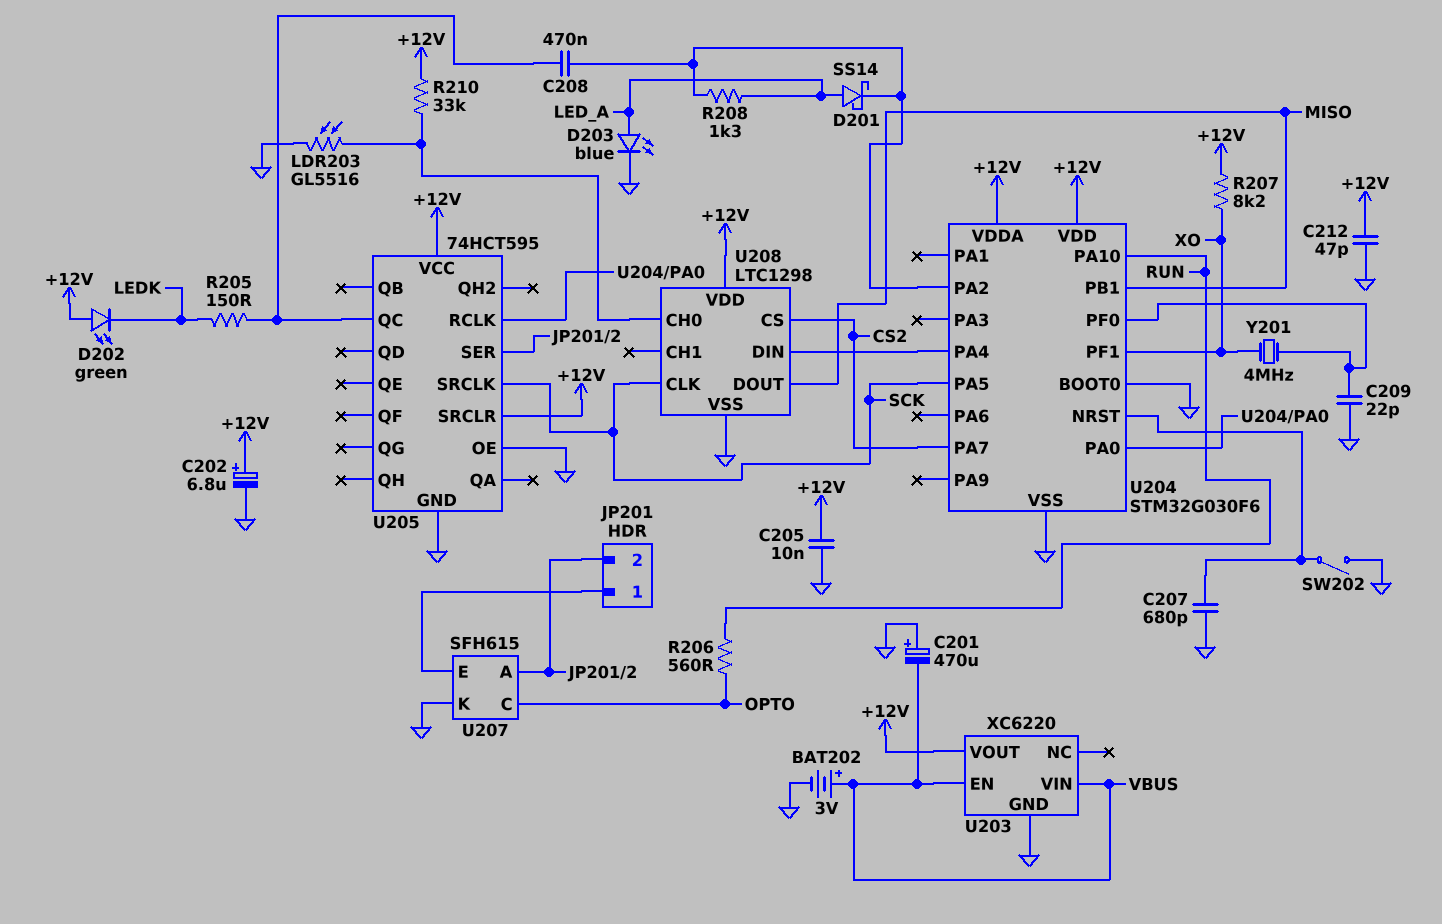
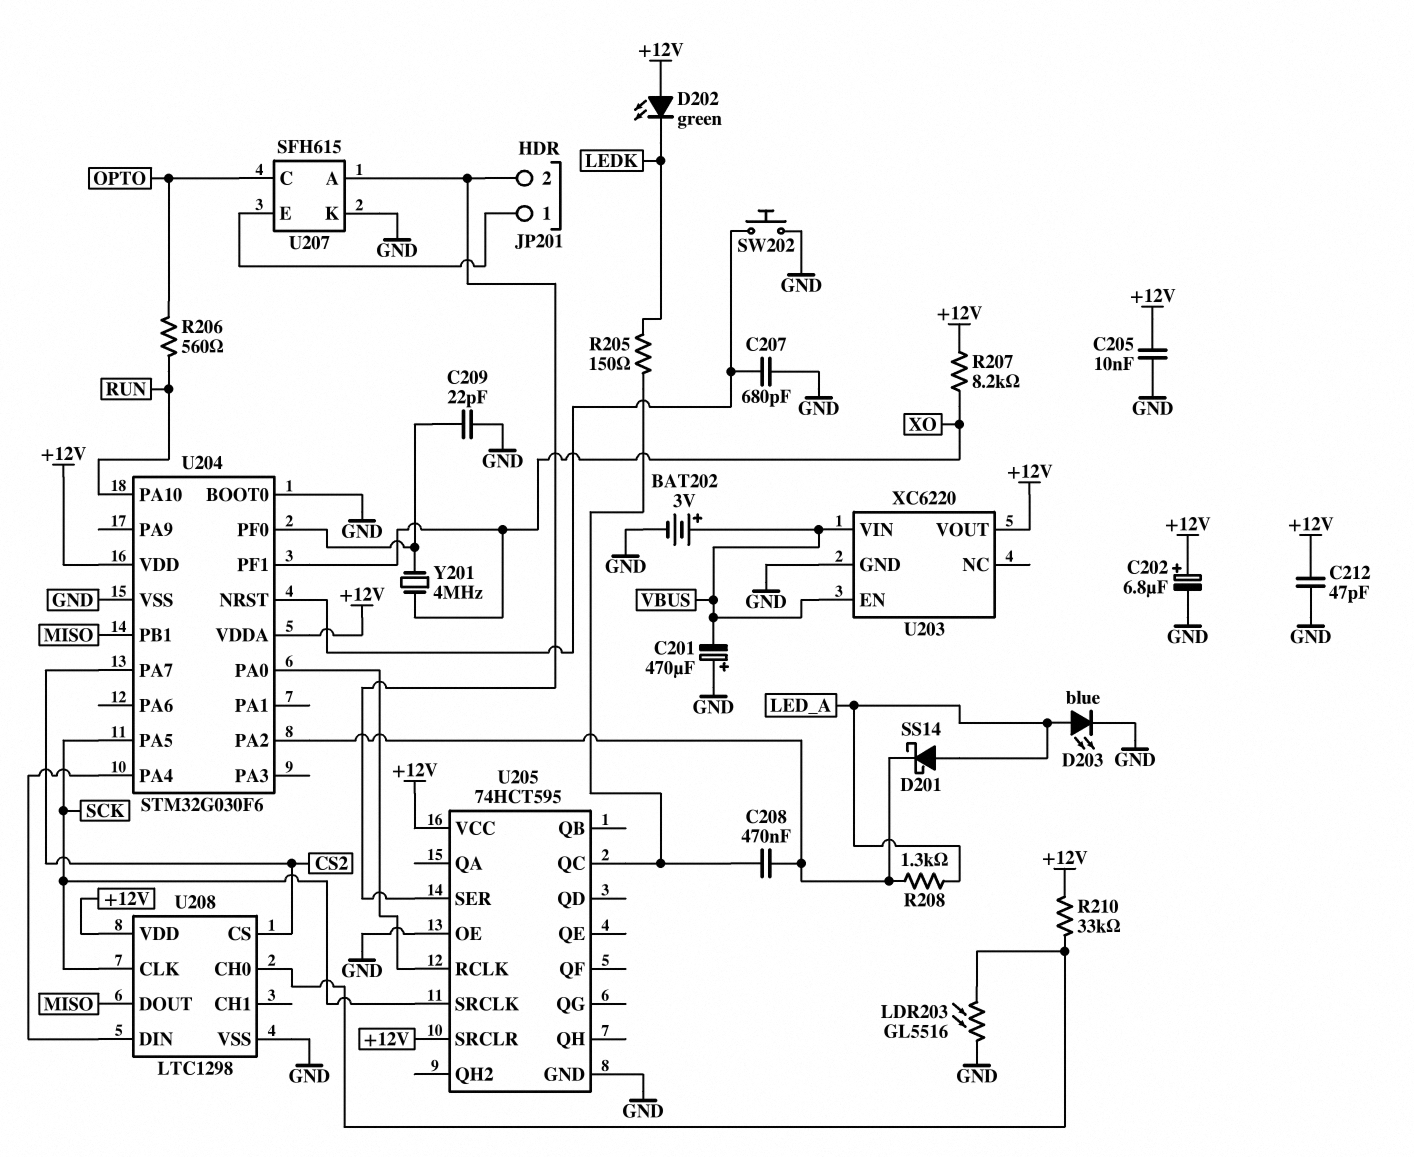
SW202: switch (GND, U204/NRST) -> button (GND, U204/NRST)

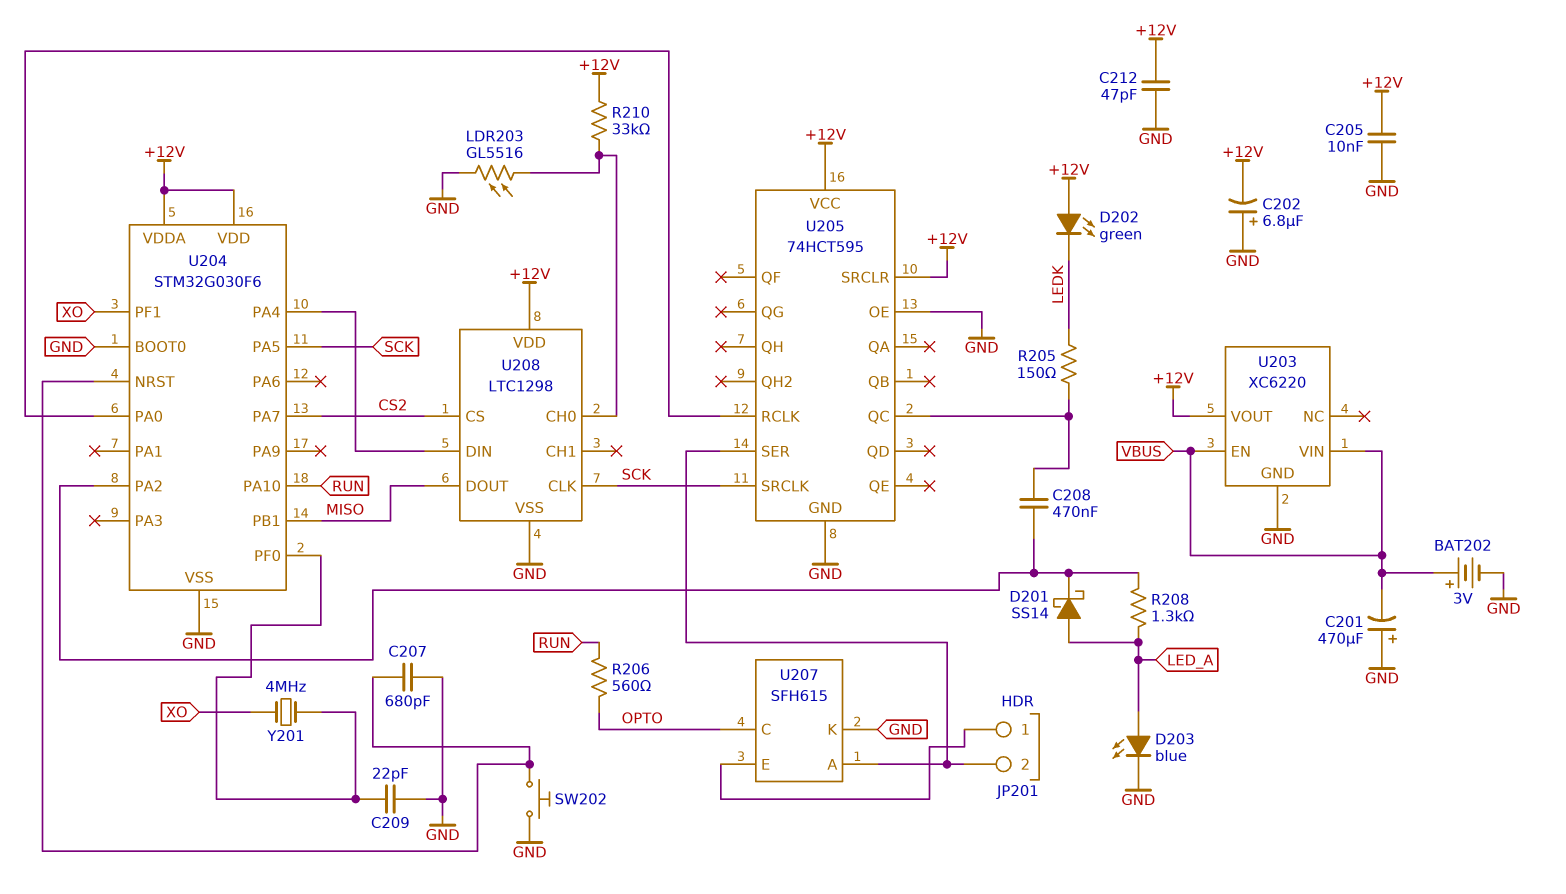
C202: 6.8uF (plus +12V, minus GND) -> 6.8uF (plus GND, minus +12V)
R207: 8.2k (+12V, XO) -> none

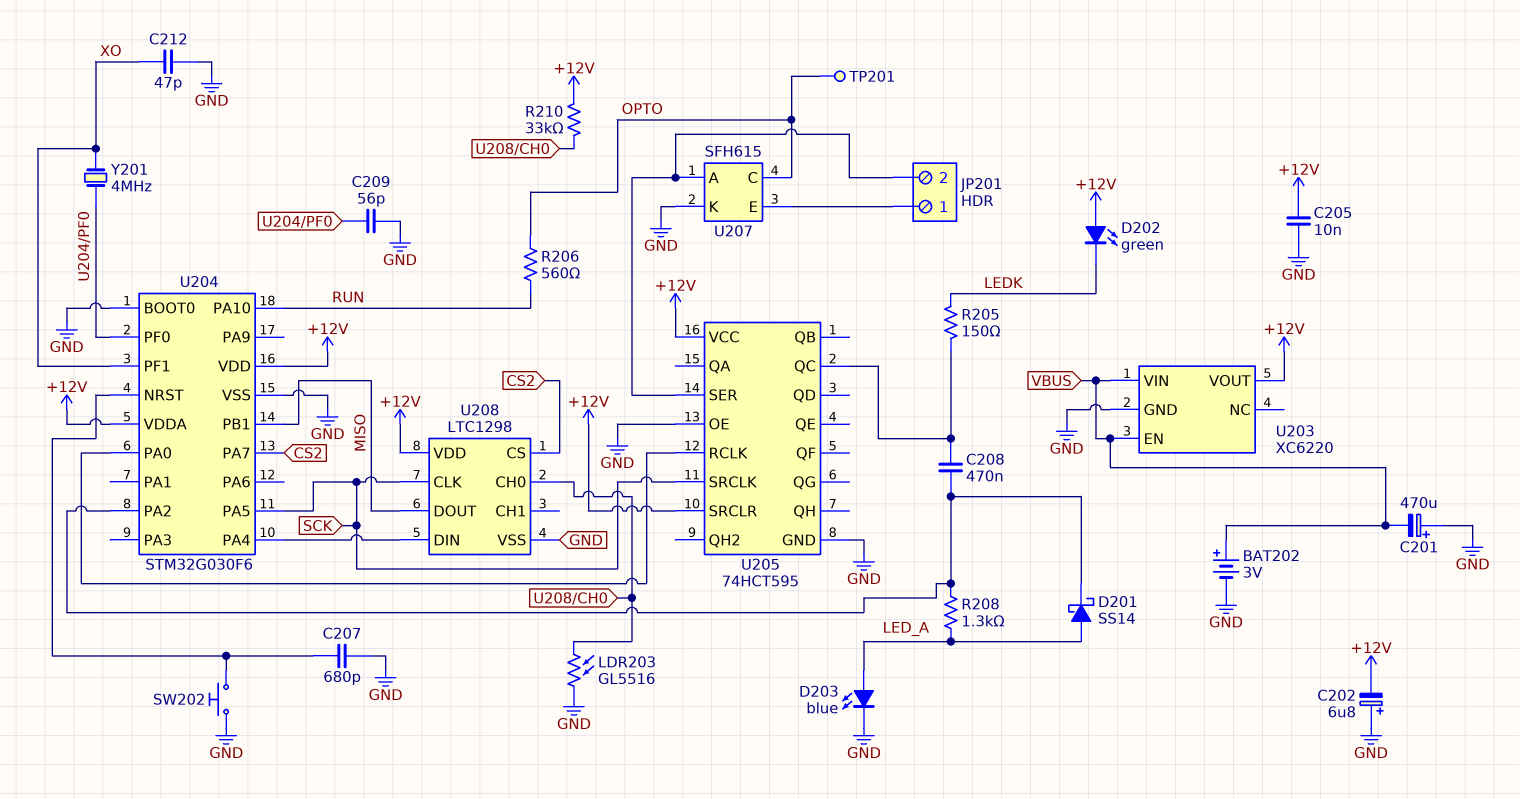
C209: 22pF (GND, U204/PF0) -> 56pF (GND, U204/PF0)
C212: 47pF (+12V, GND) -> 47pF (GND, XO)
TP201: none -> test point (OPTO)

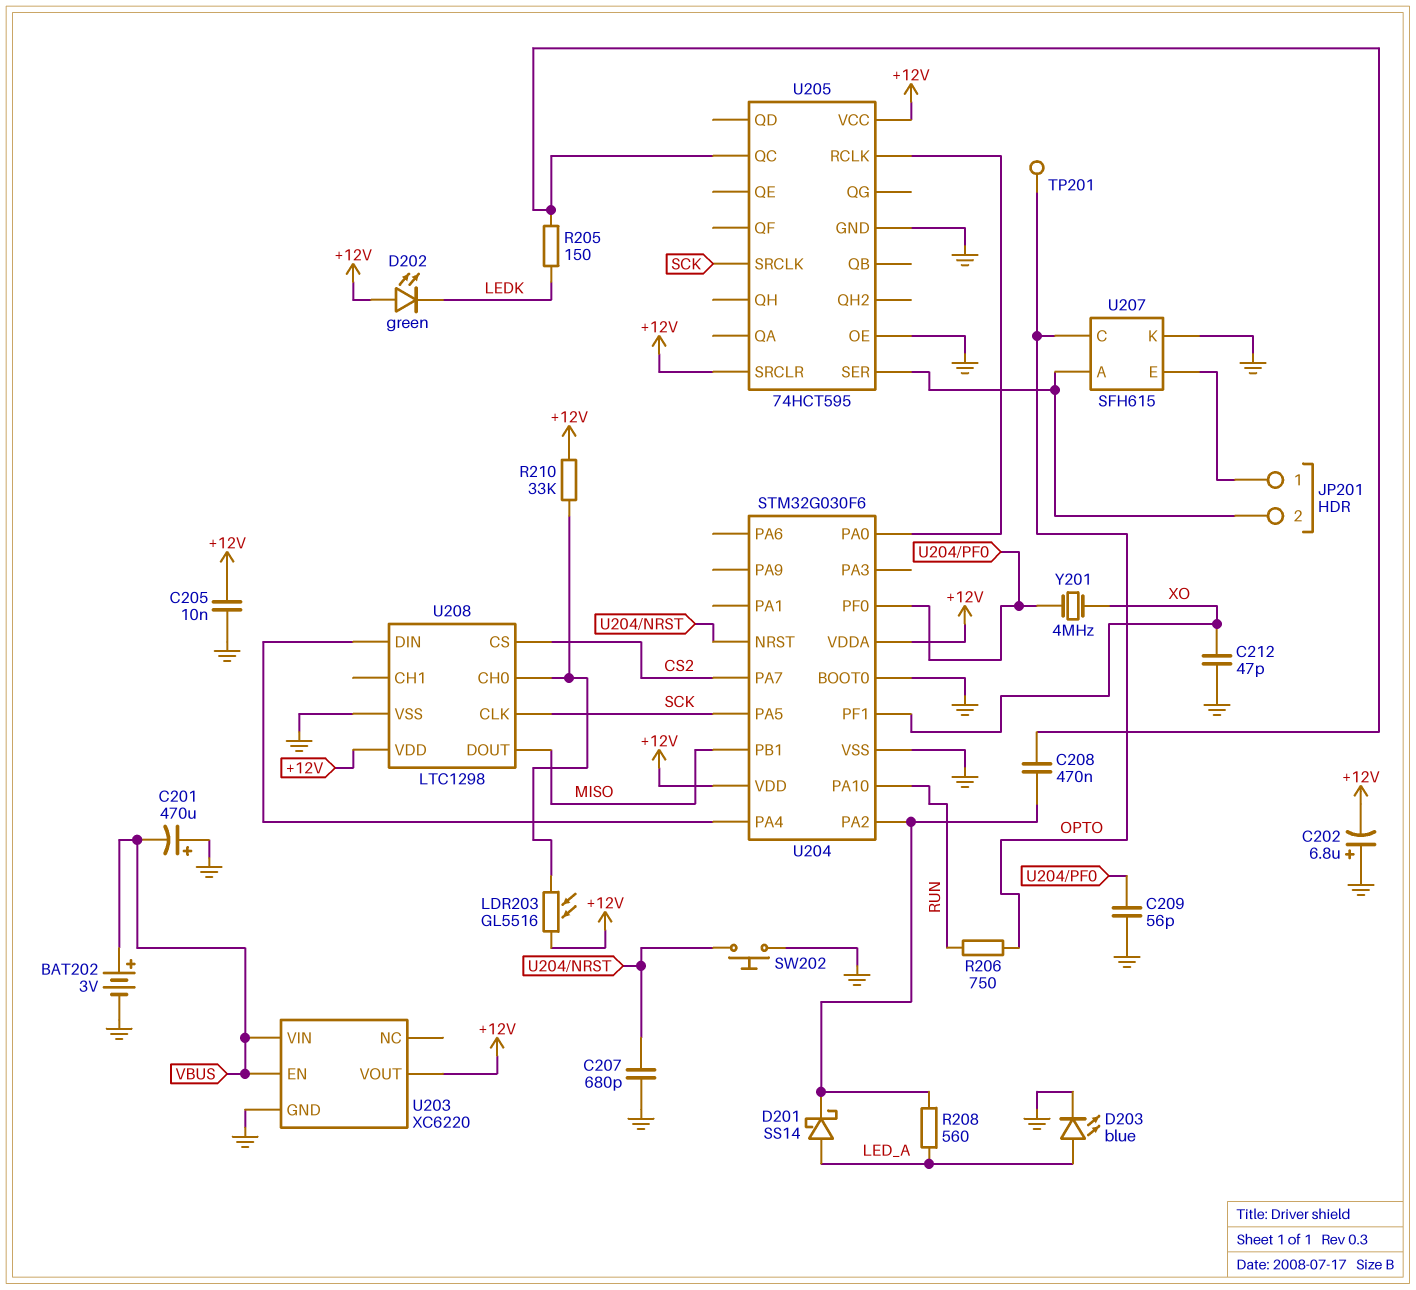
LDR203: GL5516 (GND, U208/CH0) -> GL5516 (+12V, U208/CH0)
R206: 560 (OPTO, RUN) -> 750 (OPTO, RUN)
R208: 1.3k (LED_A, U204/PA2) -> 560 (LED_A, U204/PA2)

